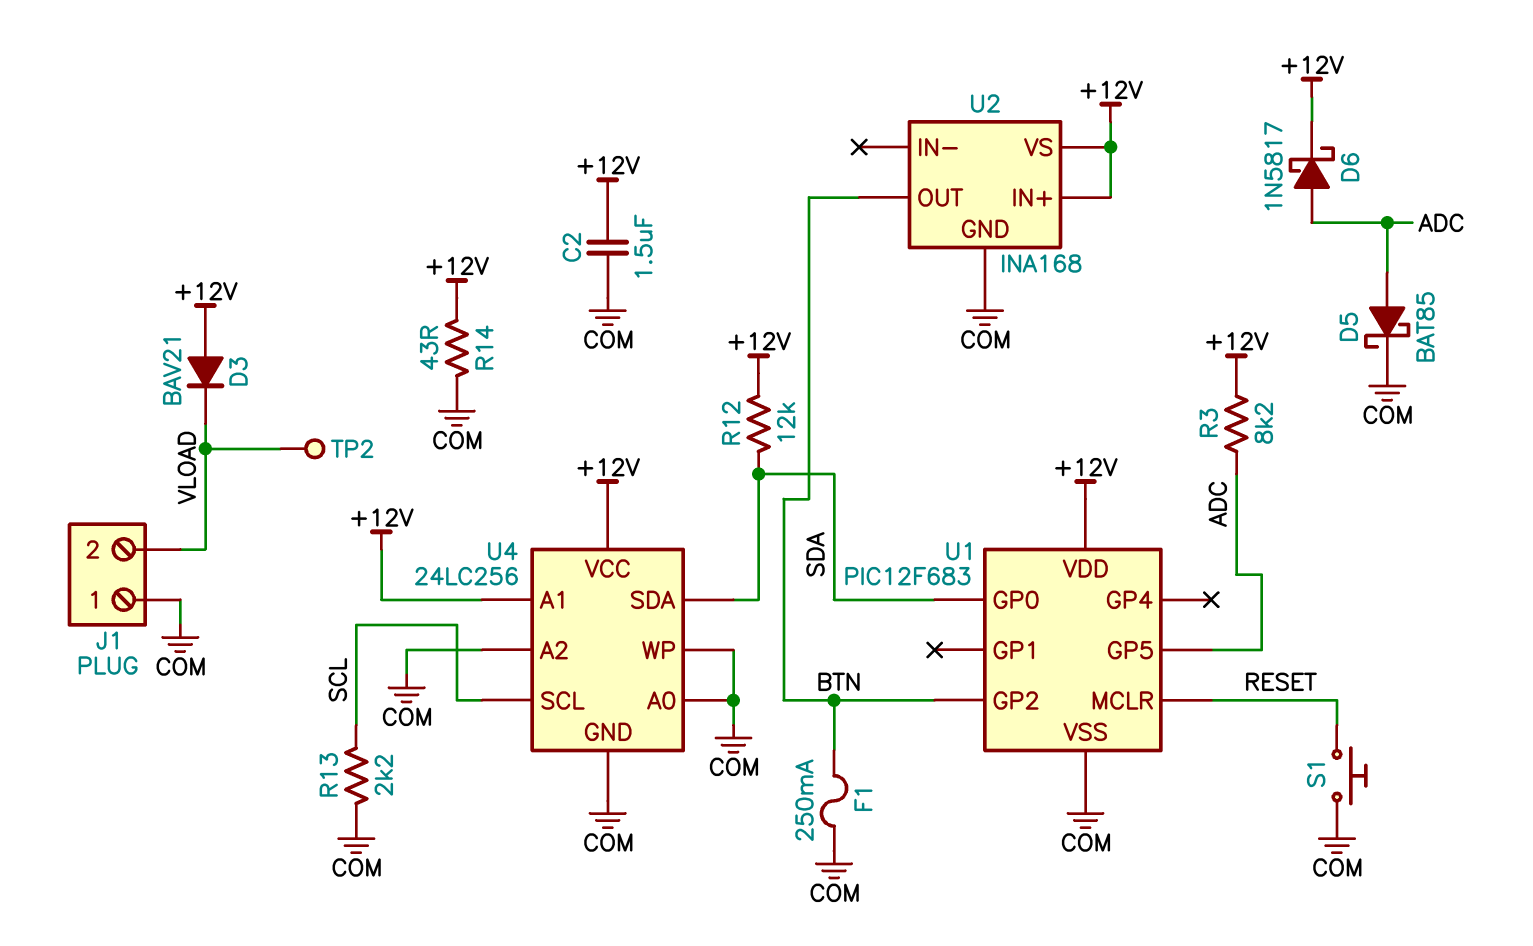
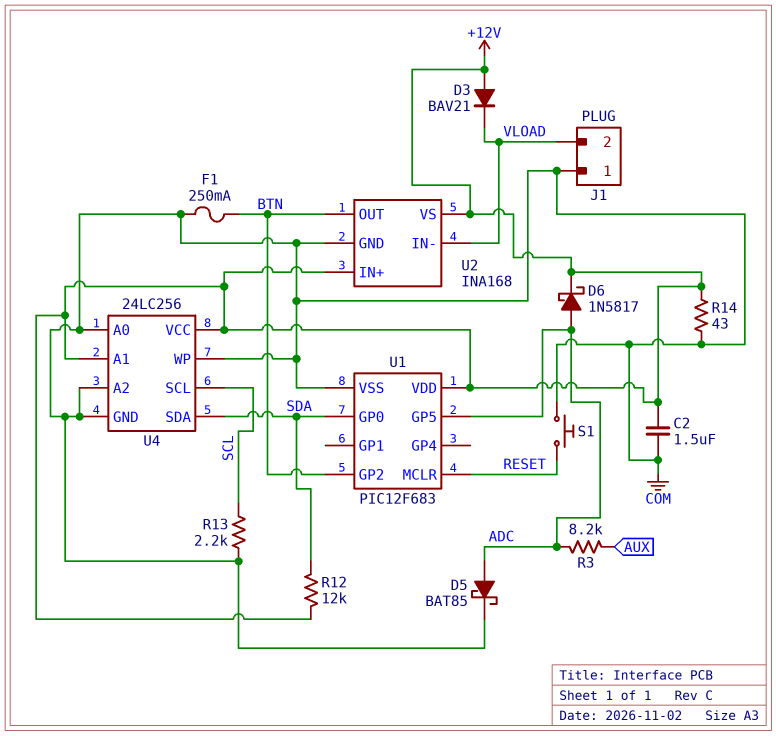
R3: 8.2k (+12V, ADC) -> 8.2k (ADC, AUX)
TP2: test point (VLOAD) -> none
U2 pin IN-: none -> VLOAD

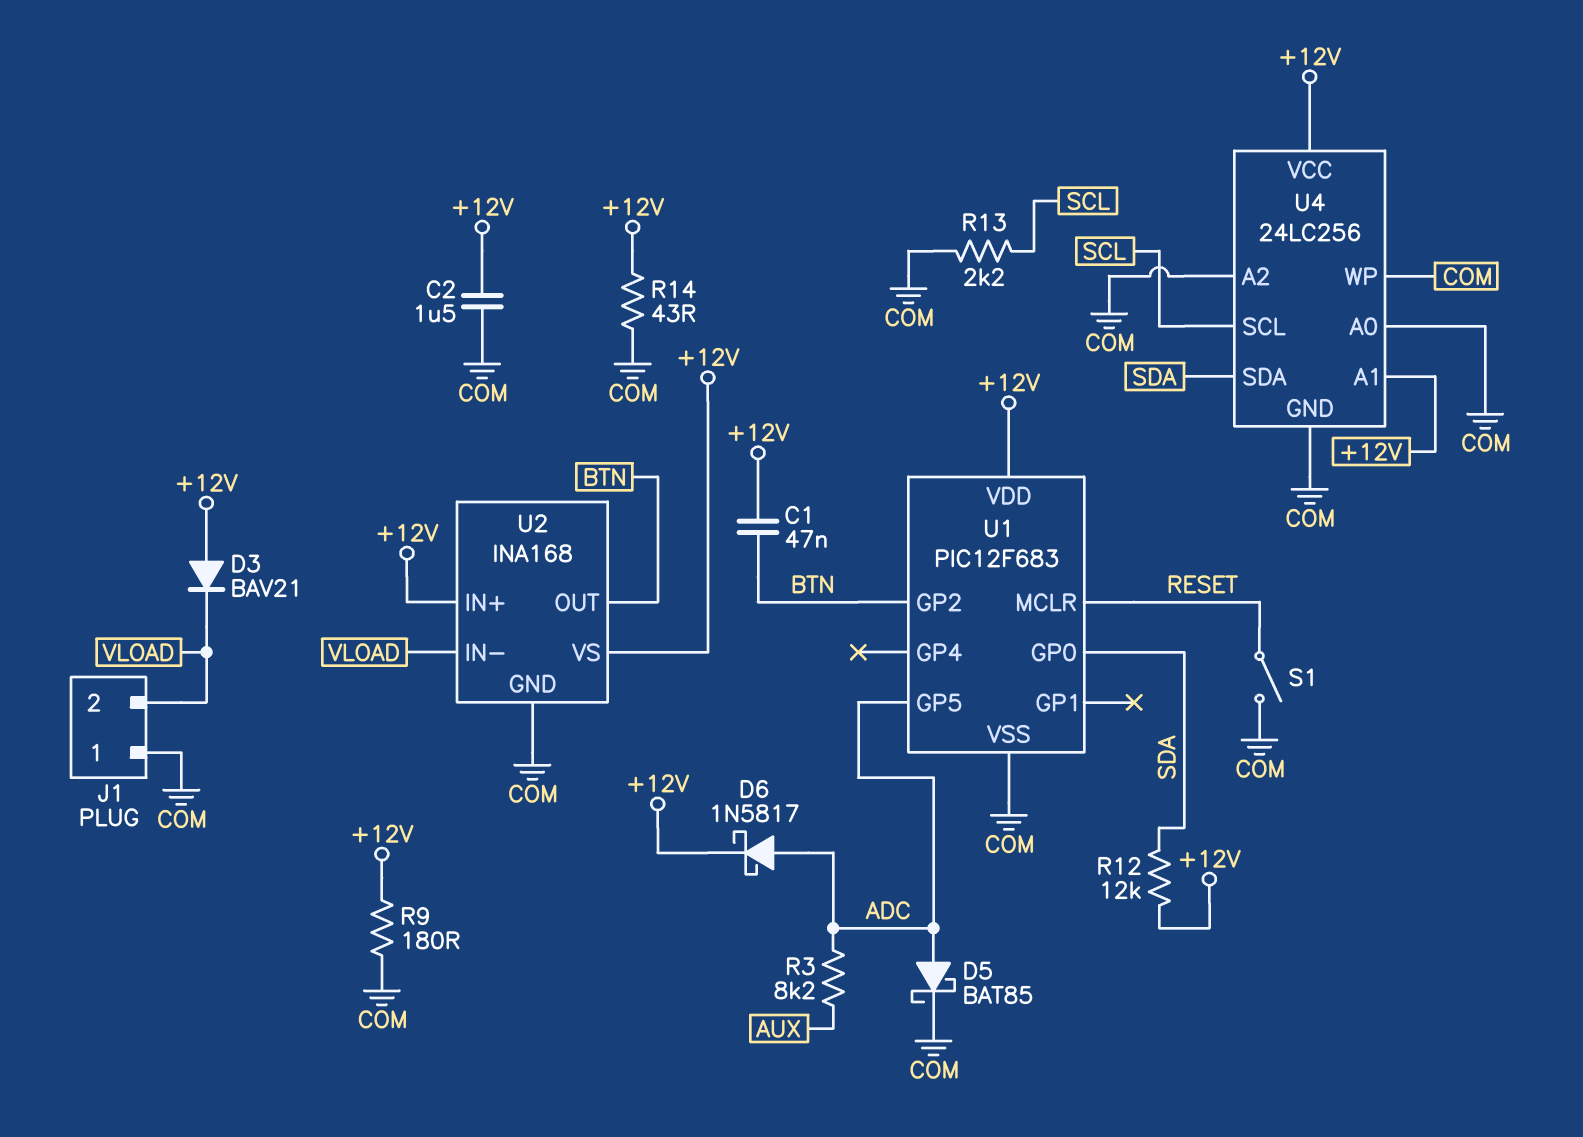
C1: none -> 47nF (+12V, BTN)
F1: 250mA (BTN, COM) -> none
R9: none -> 180 (+12V, COM)
S1: button (COM, RESET) -> switch (COM, RESET)

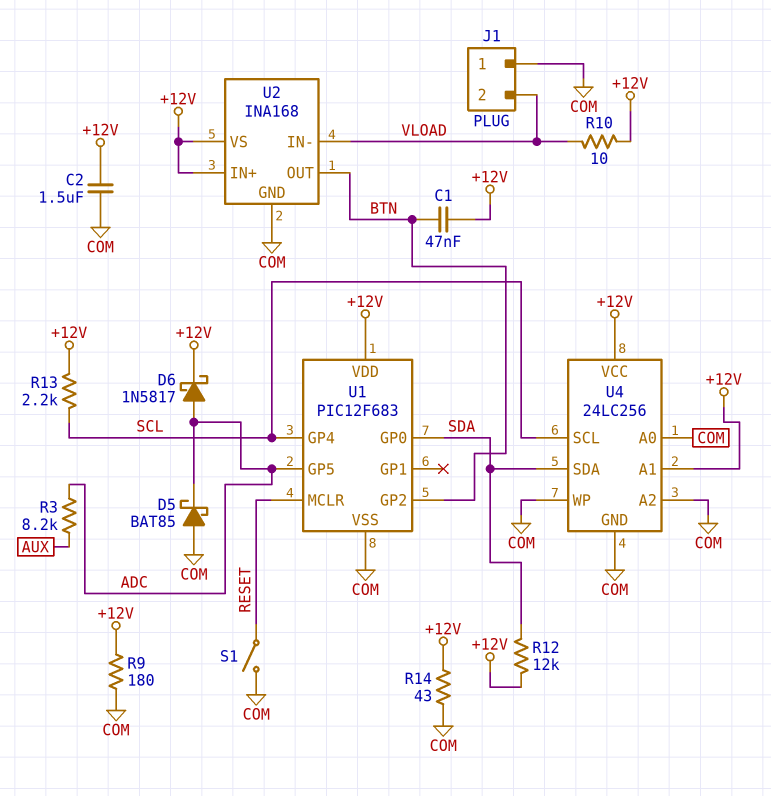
D3: diode BAV21 (A +12V, K VLOAD) -> none
D5: schottky BAT85 (A ADC, K COM) -> schottky BAT85 (A COM, K ADC)
R10: none -> 10 (+12V, VLOAD)
R13: 2.2k (COM, SCL) -> 2.2k (+12V, SCL)
U1 pin GP4: none -> SCL

